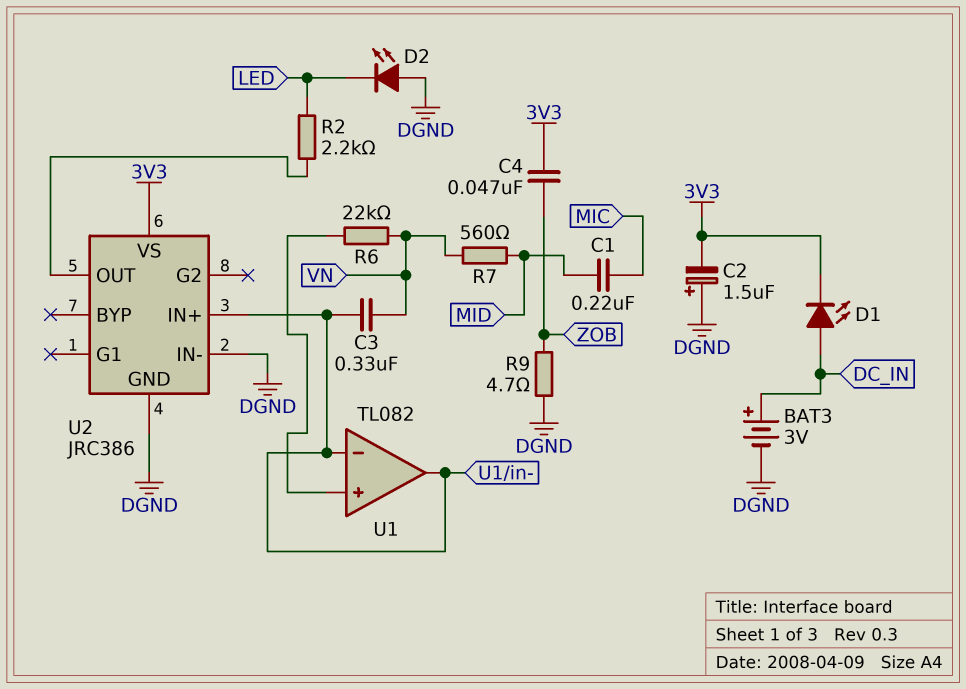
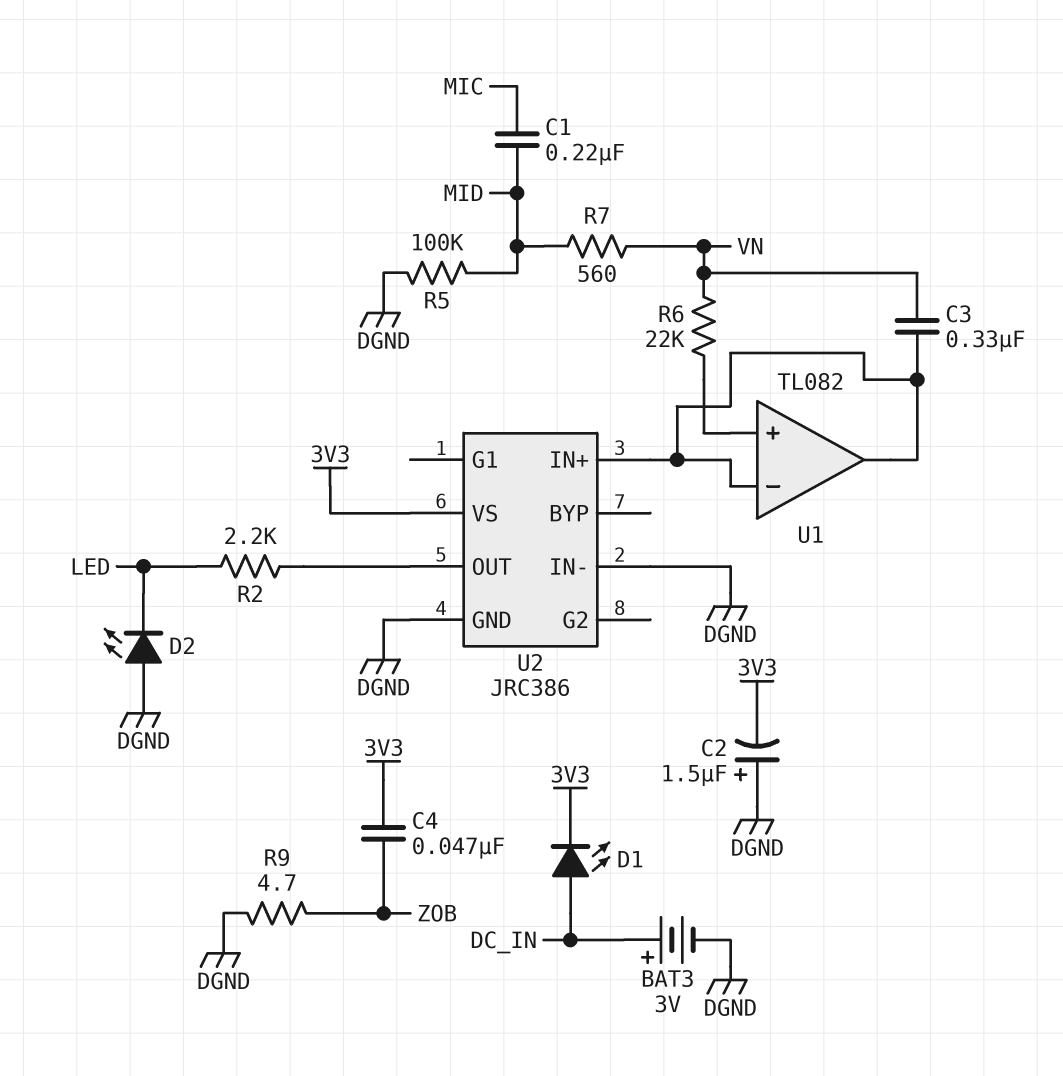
R5: none -> 100k (DGND, MID)

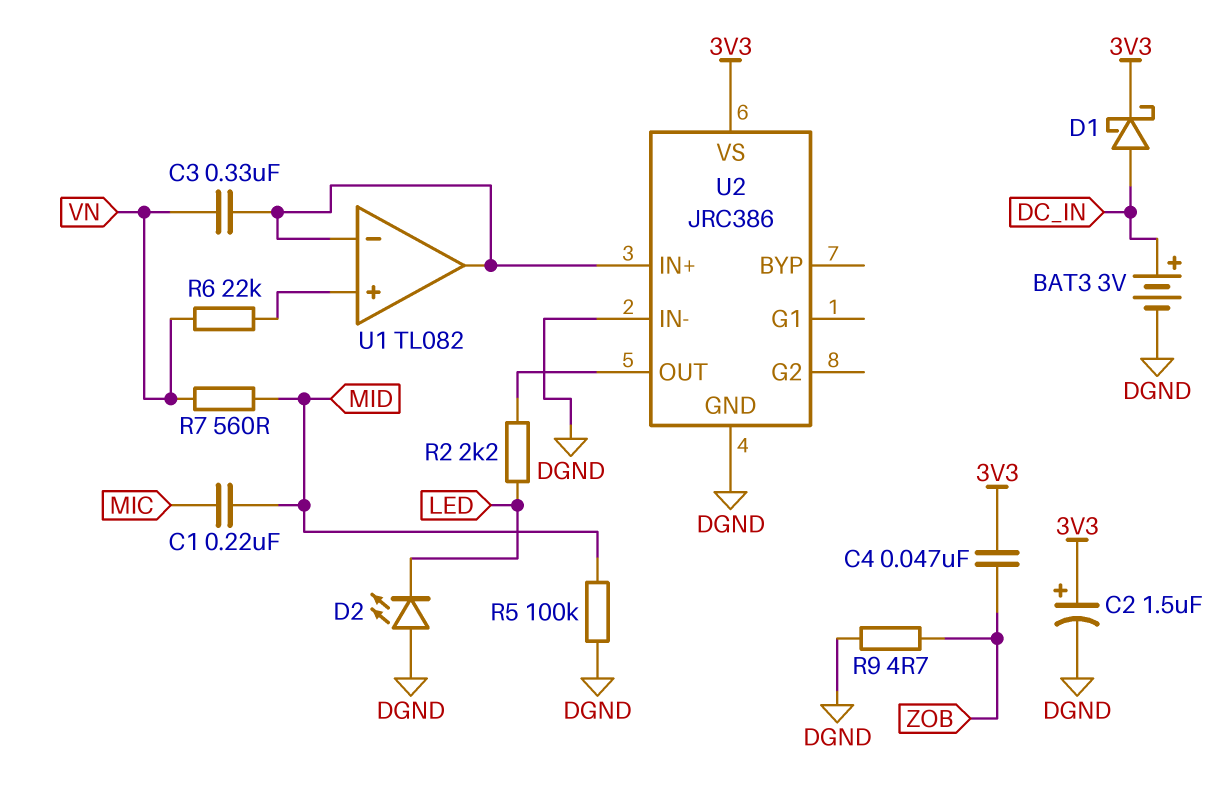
C2: 1.5uF (plus DGND, minus 3V3) -> 1.5uF (plus 3V3, minus DGND)
D1: LED (A DC_IN, K 3V3) -> schottky (A DC_IN, K 3V3)

